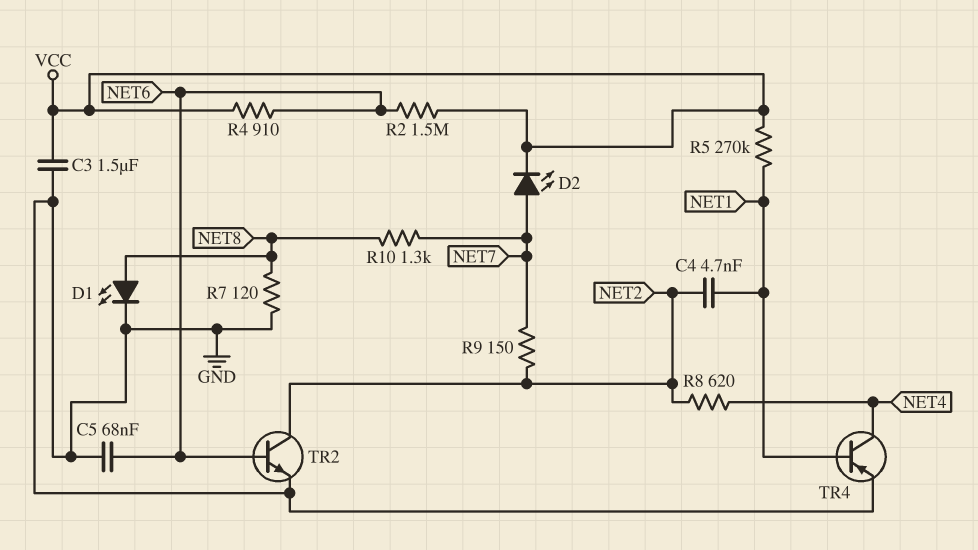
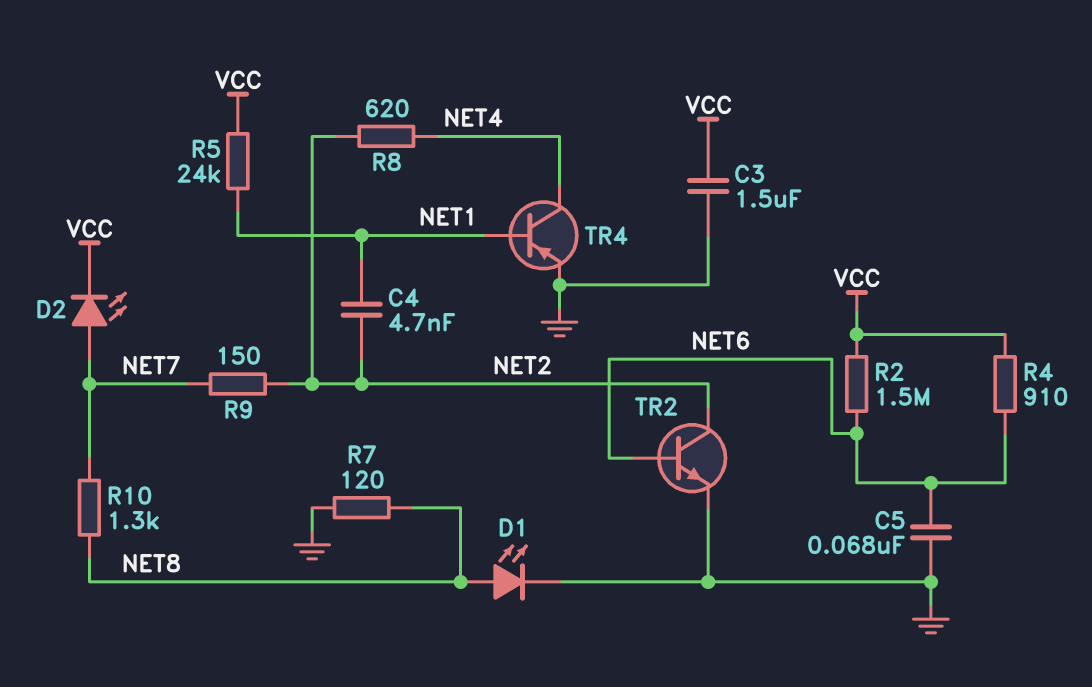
R5: 270k (NET1, VCC) -> 24k (NET1, VCC)

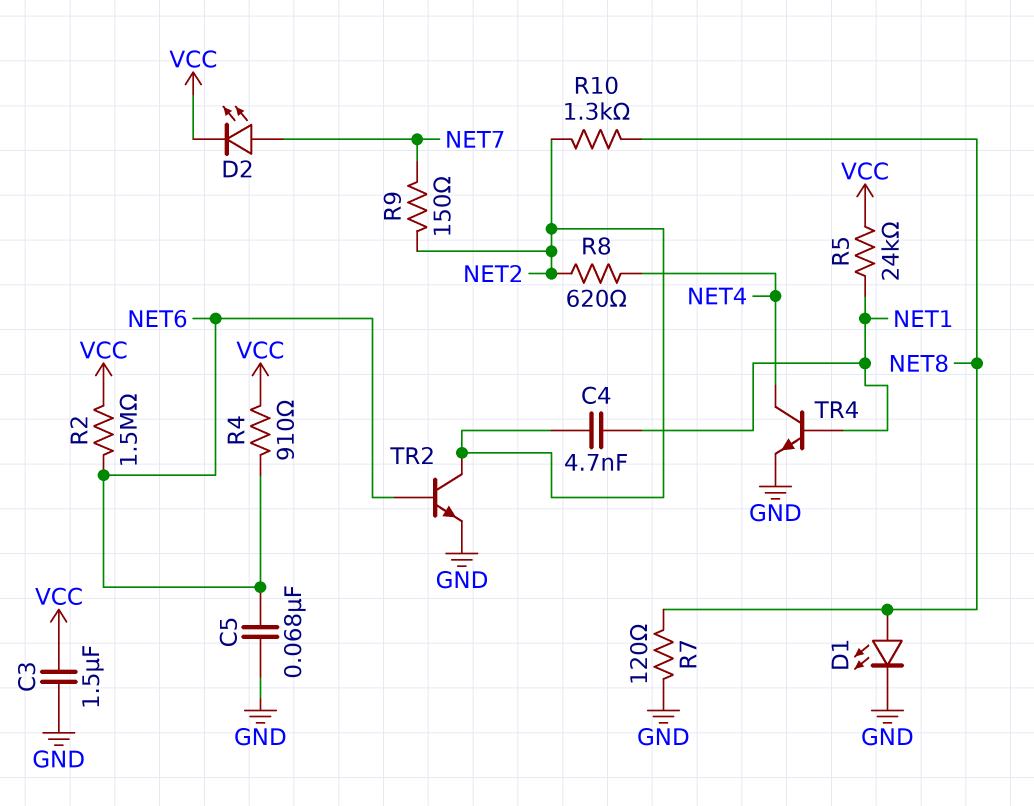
R10: 1.3k (NET7, NET8) -> 1.3k (NET2, NET8)
TR4: PNP (B NET1, C NET4, E GND) -> NPN (B NET1, C NET4, E GND)

